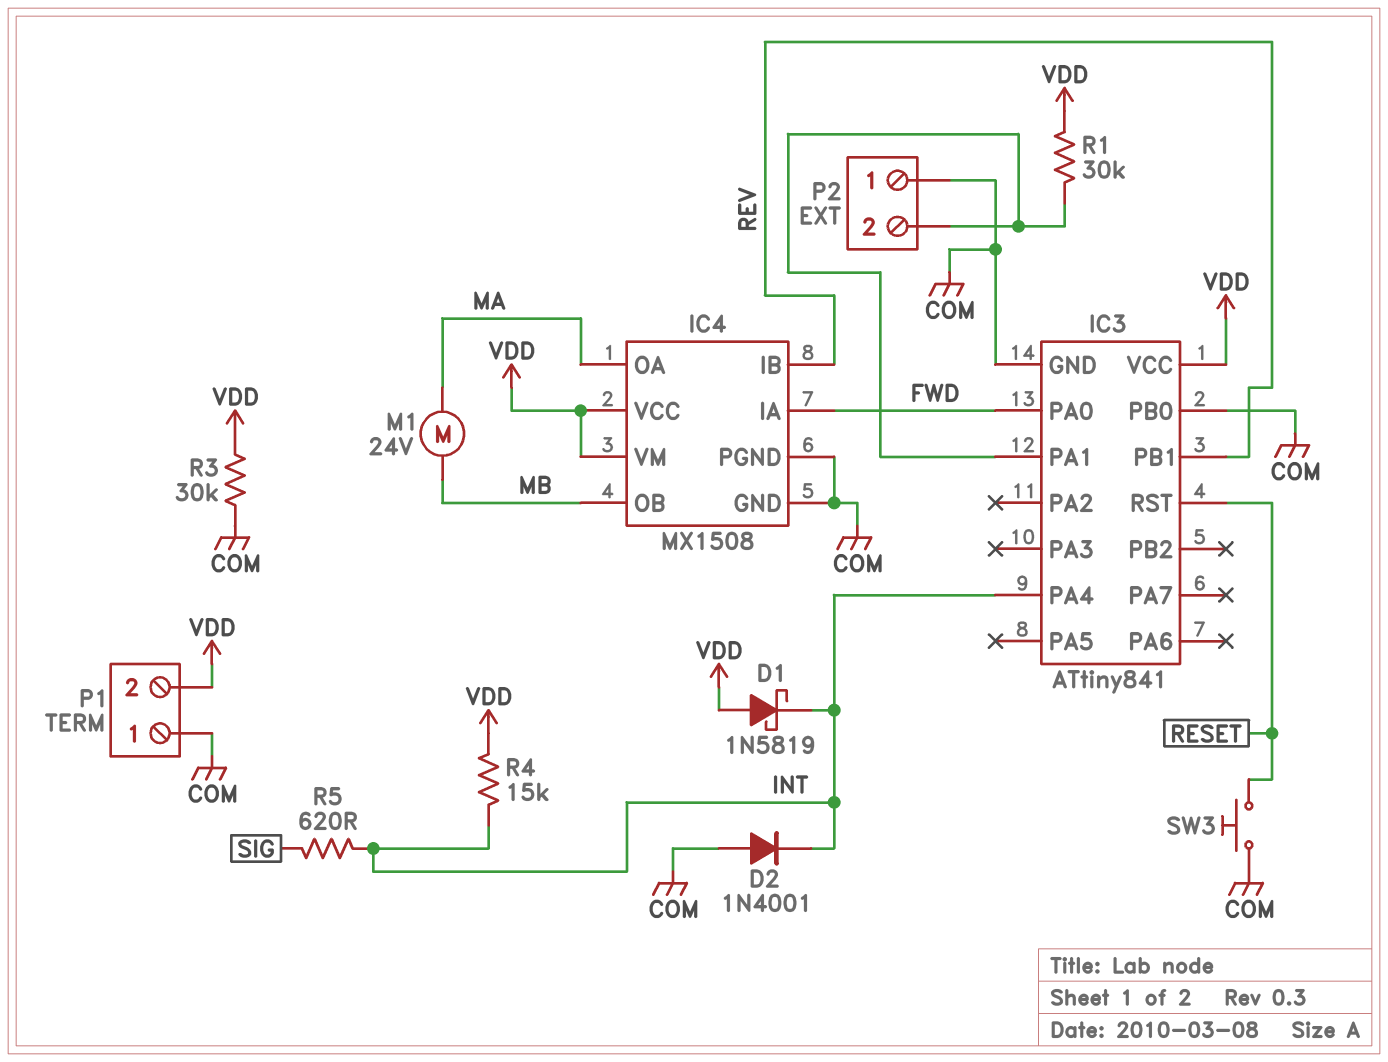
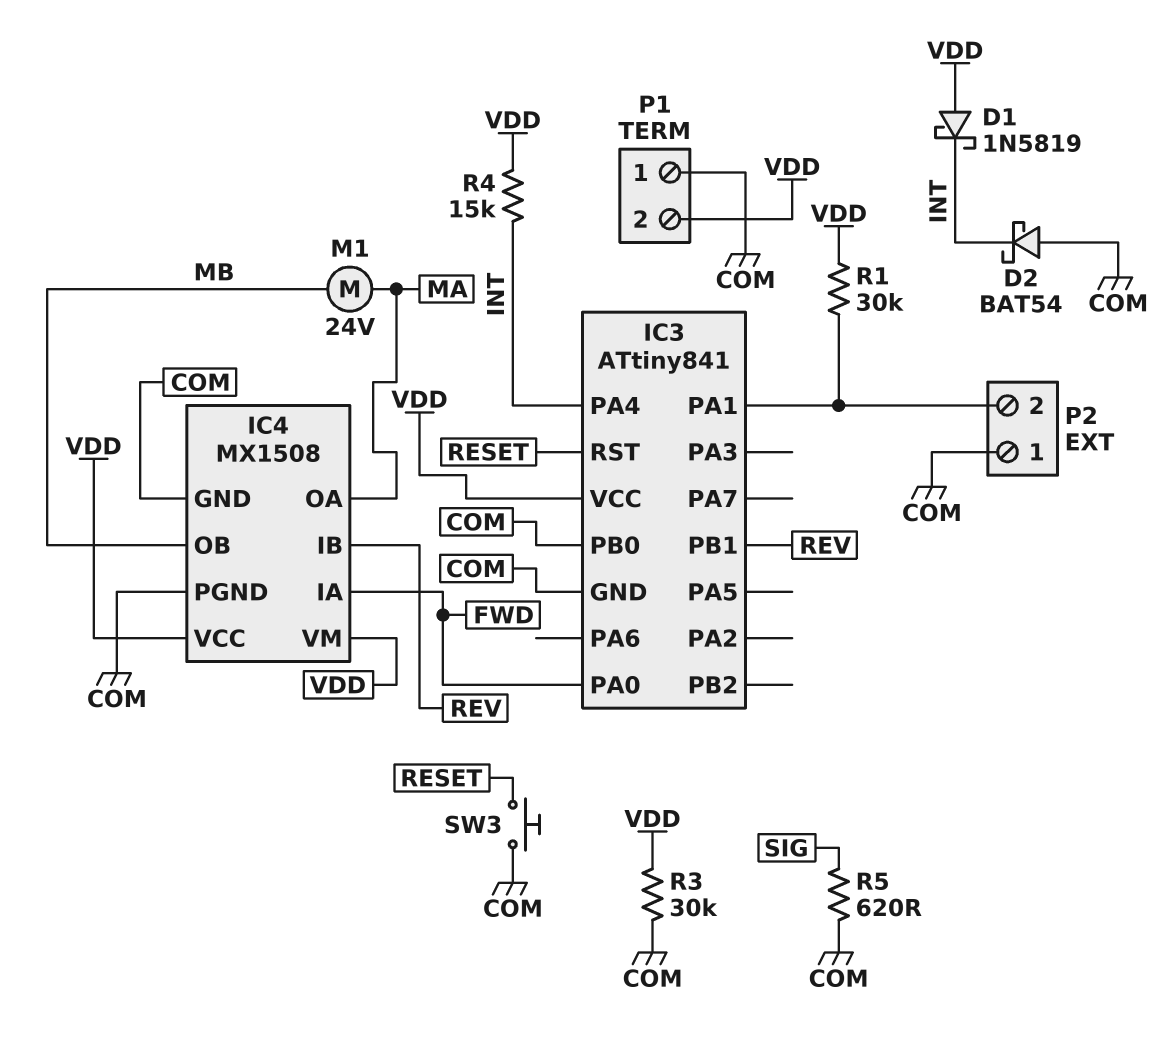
D2: diode 1N4001 (A COM, K INT) -> schottky BAT54 (A COM, K INT)
R5: 620 (INT, SIG) -> 620 (COM, SIG)

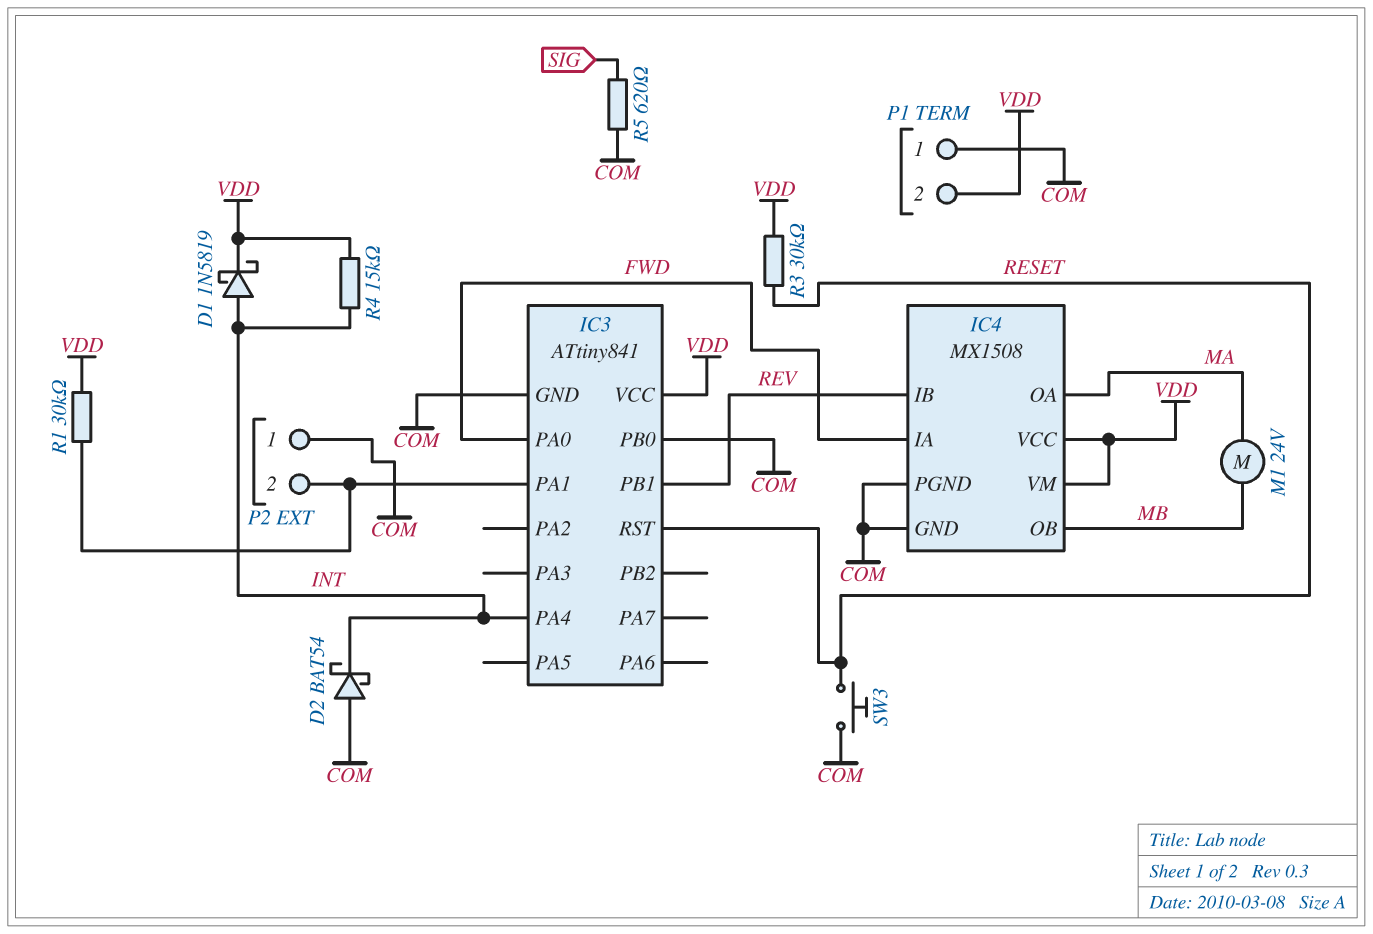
D1: schottky 1N5819 (A VDD, K INT) -> schottky 1N5819 (A INT, K VDD)
R3: 30k (COM, VDD) -> 30k (RESET, VDD)

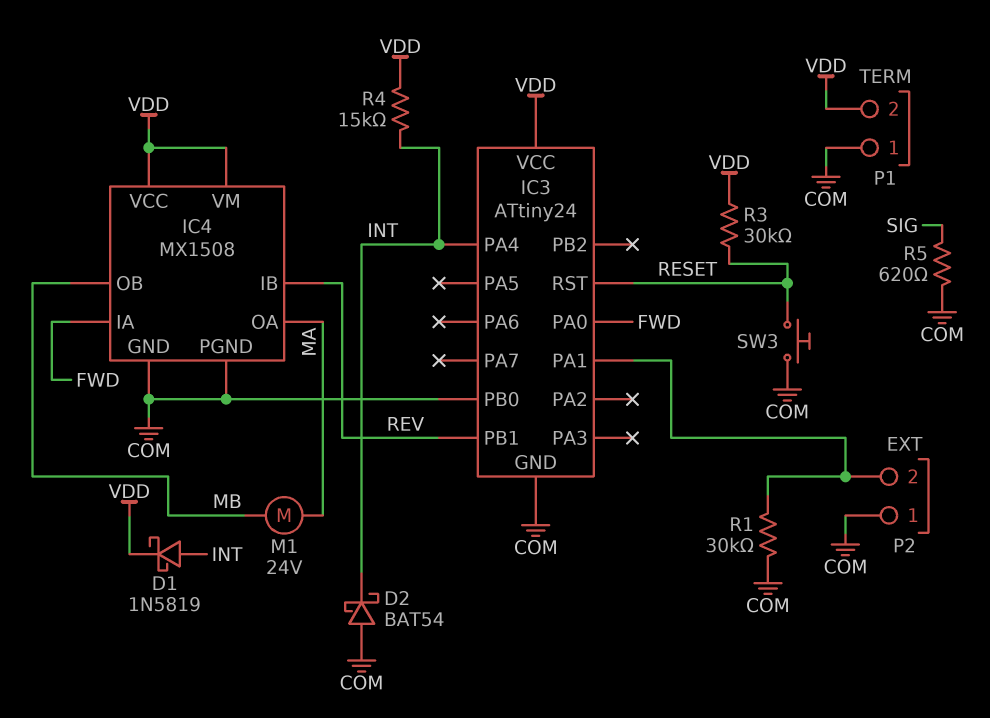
IC3: ATtiny841 -> ATtiny24
R1: 30k (IC3/PA1, VDD) -> 30k (COM, IC3/PA1)

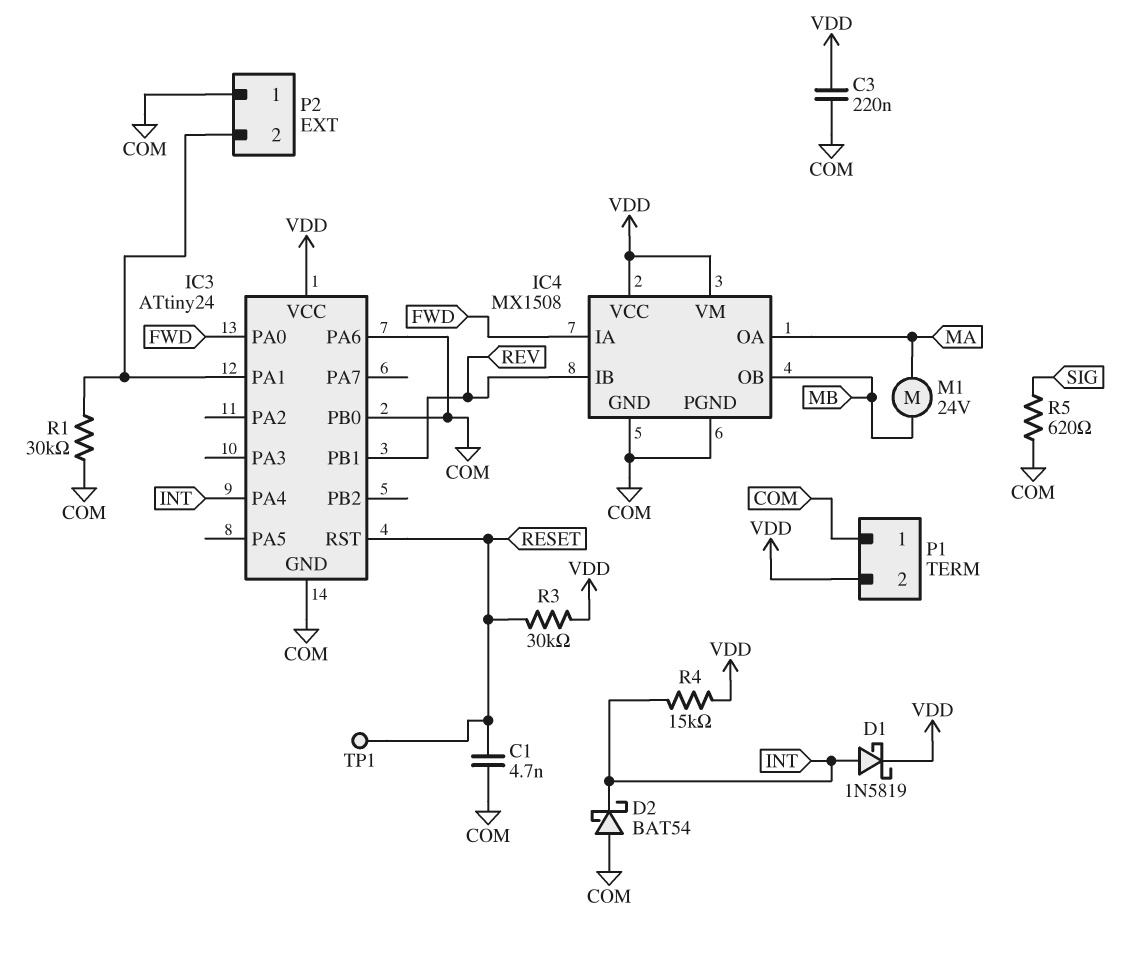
C1: none -> 4.7nF (COM, RESET)
C3: none -> 220nF (COM, VDD)
IC3 pin PA6: none -> COM
SW3: button (COM, RESET) -> none
TP1: none -> test point (RESET)

